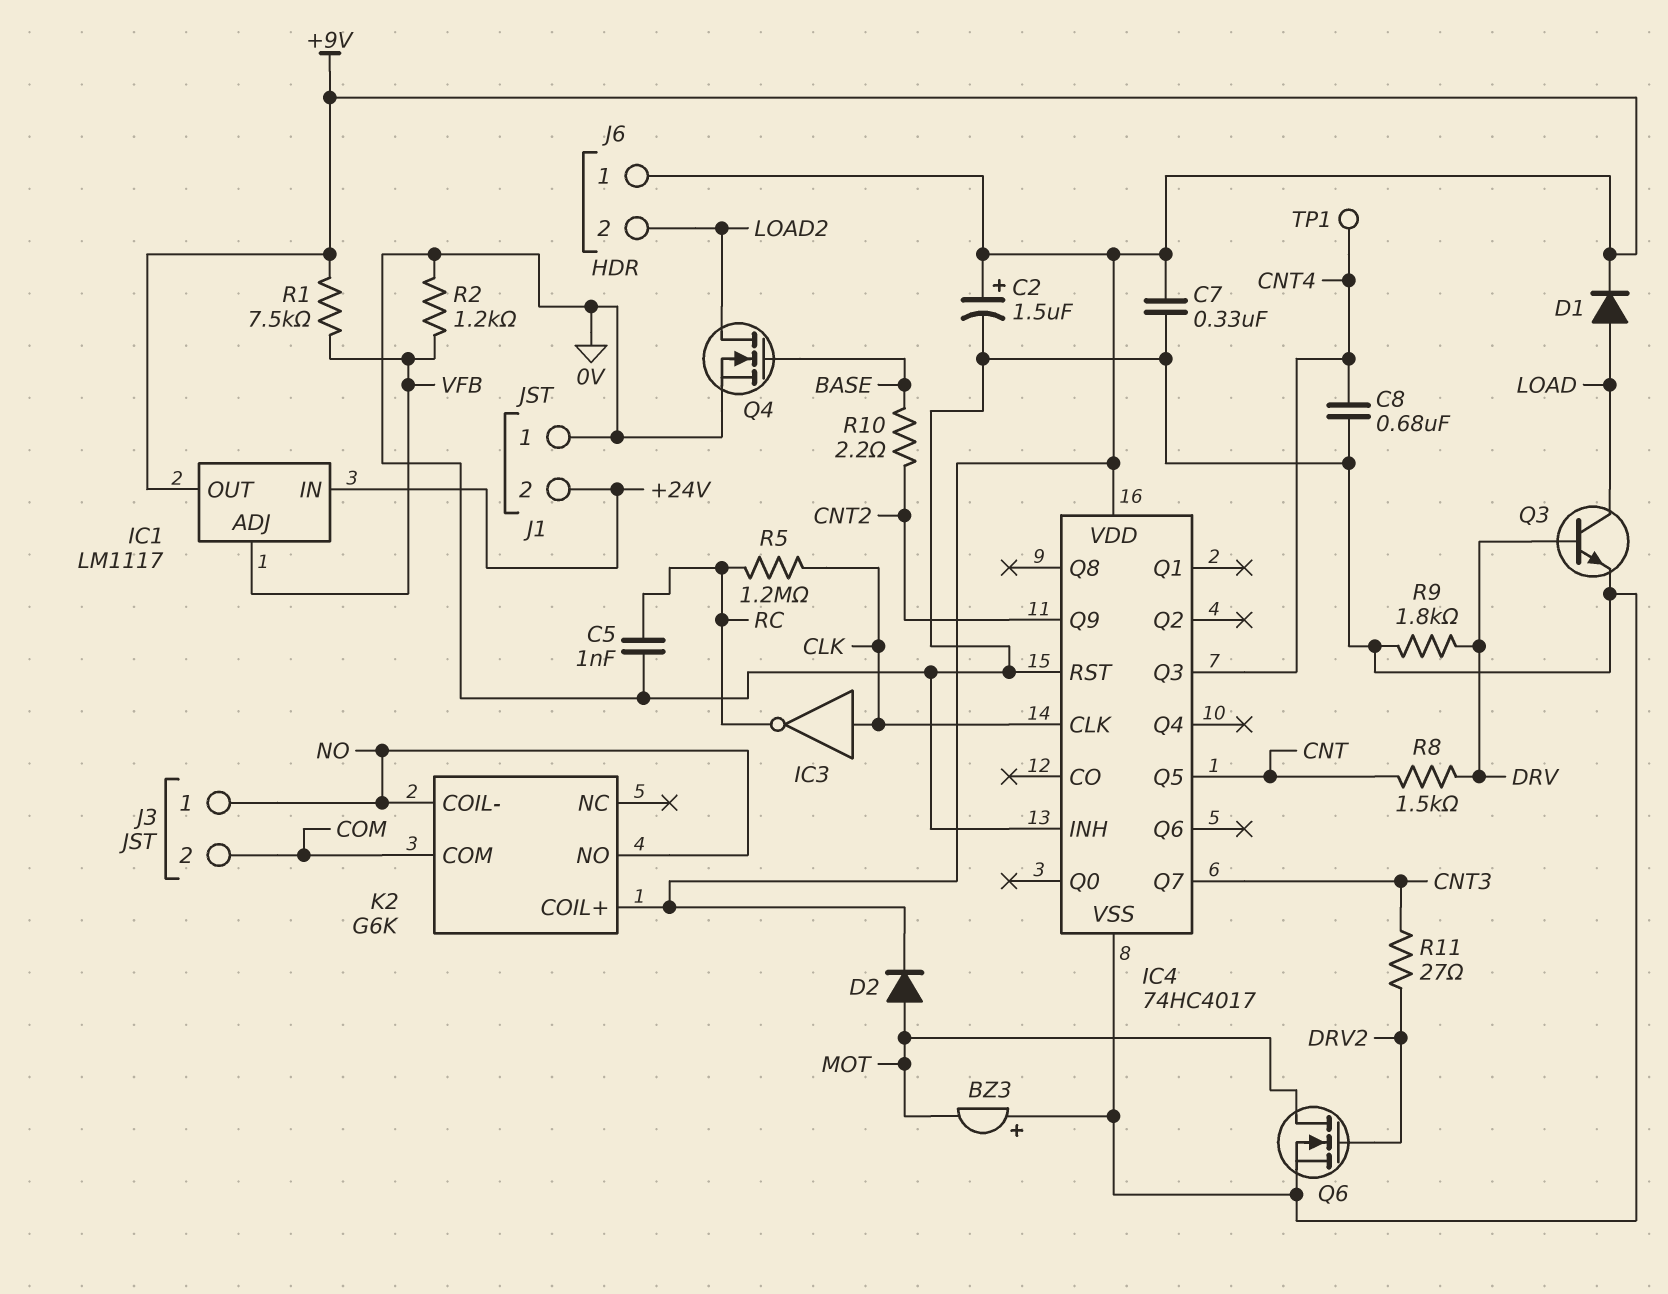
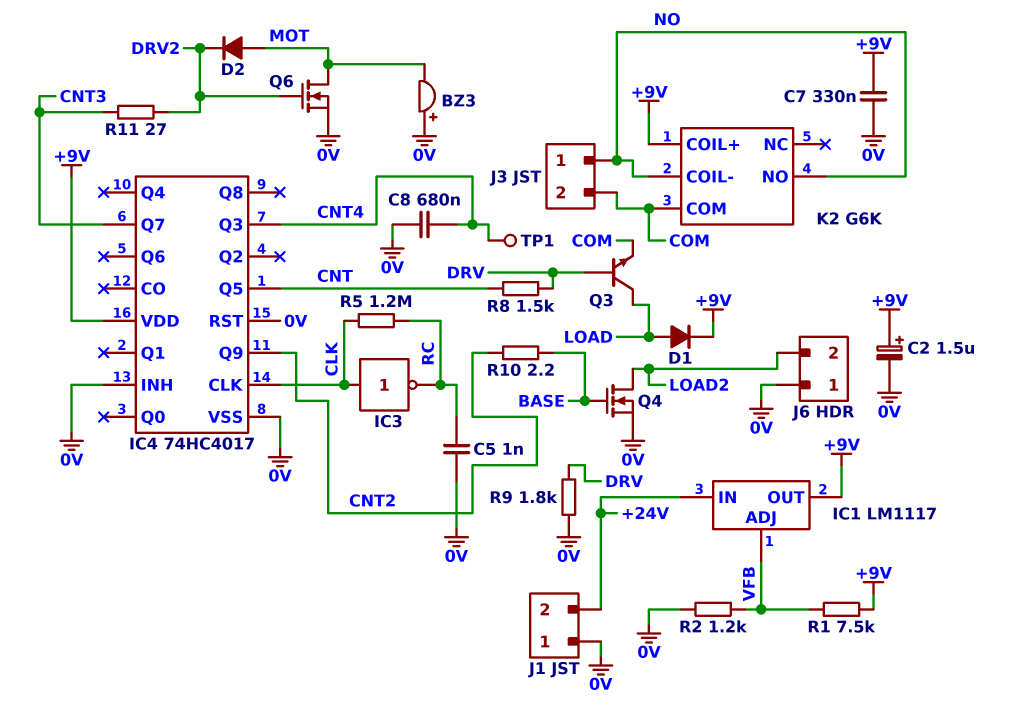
D2: diode (A MOT, K +9V) -> diode (A MOT, K DRV2)
J6 pin 1: +9V -> 0V
Q3: NPN (B DRV, C LOAD, E 0V) -> NPN (B DRV, C LOAD, E COM)

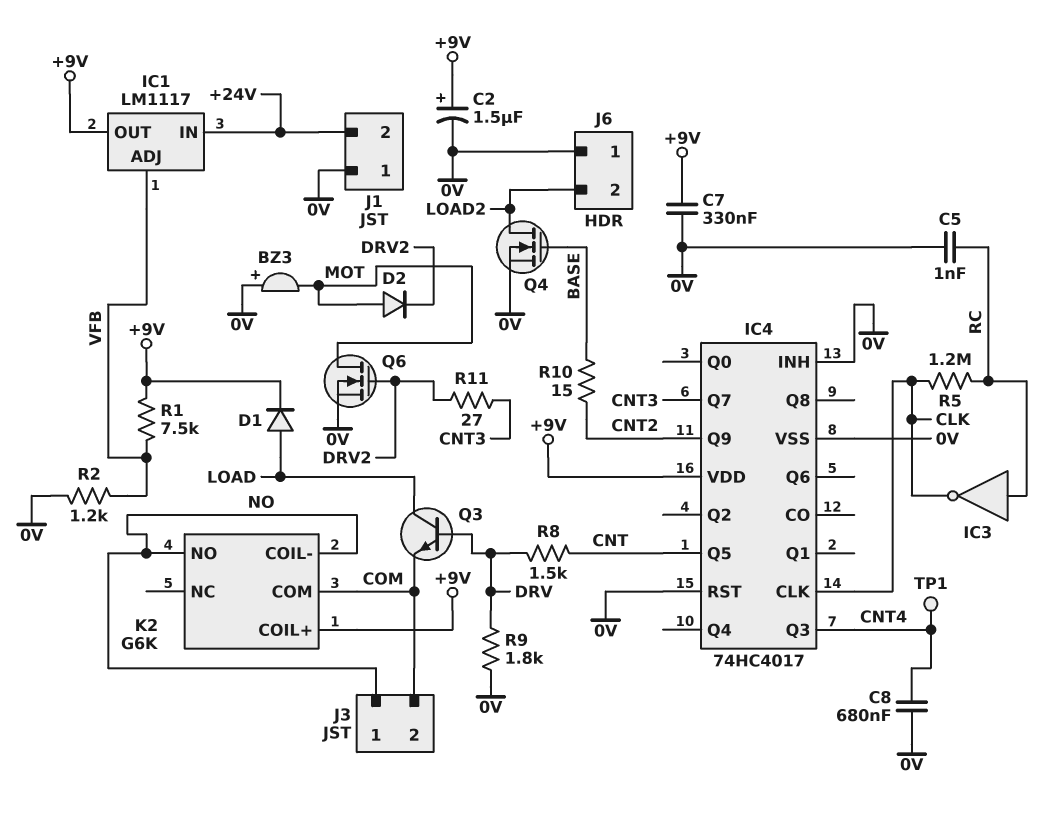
IC3: NOT (in CLK, out RC) -> NOT (in RC, out CLK)
R10: 2.2 (BASE, CNT2) -> 15 (BASE, CNT2)

